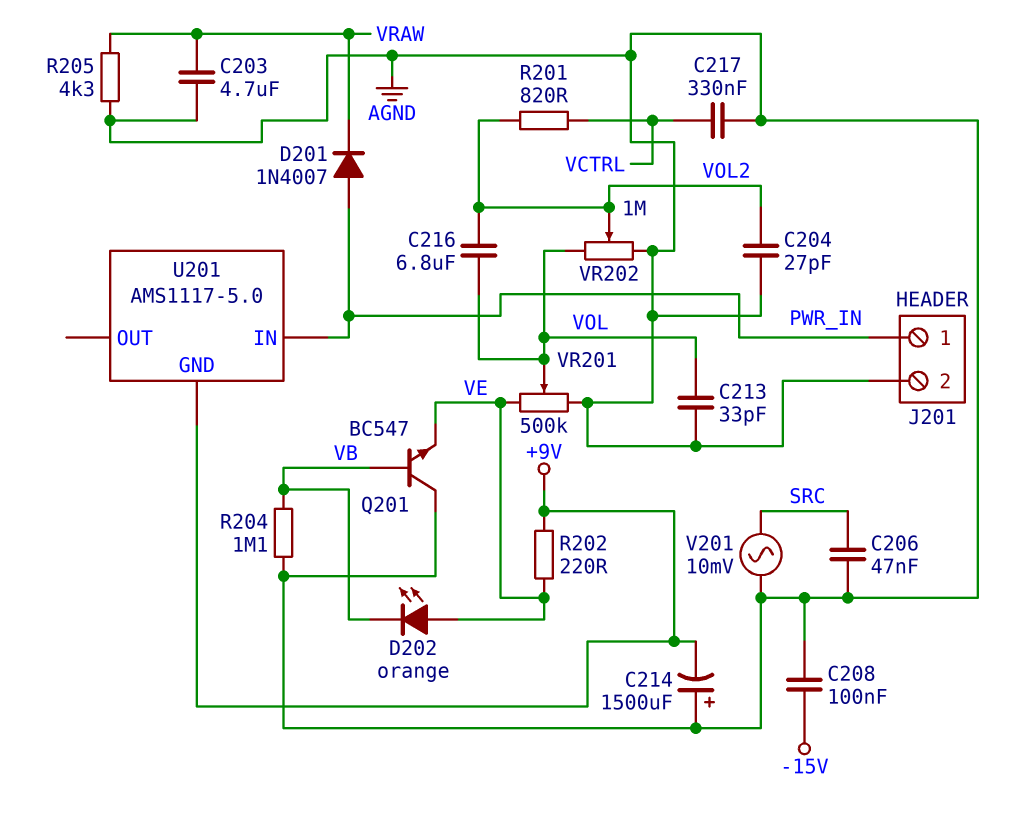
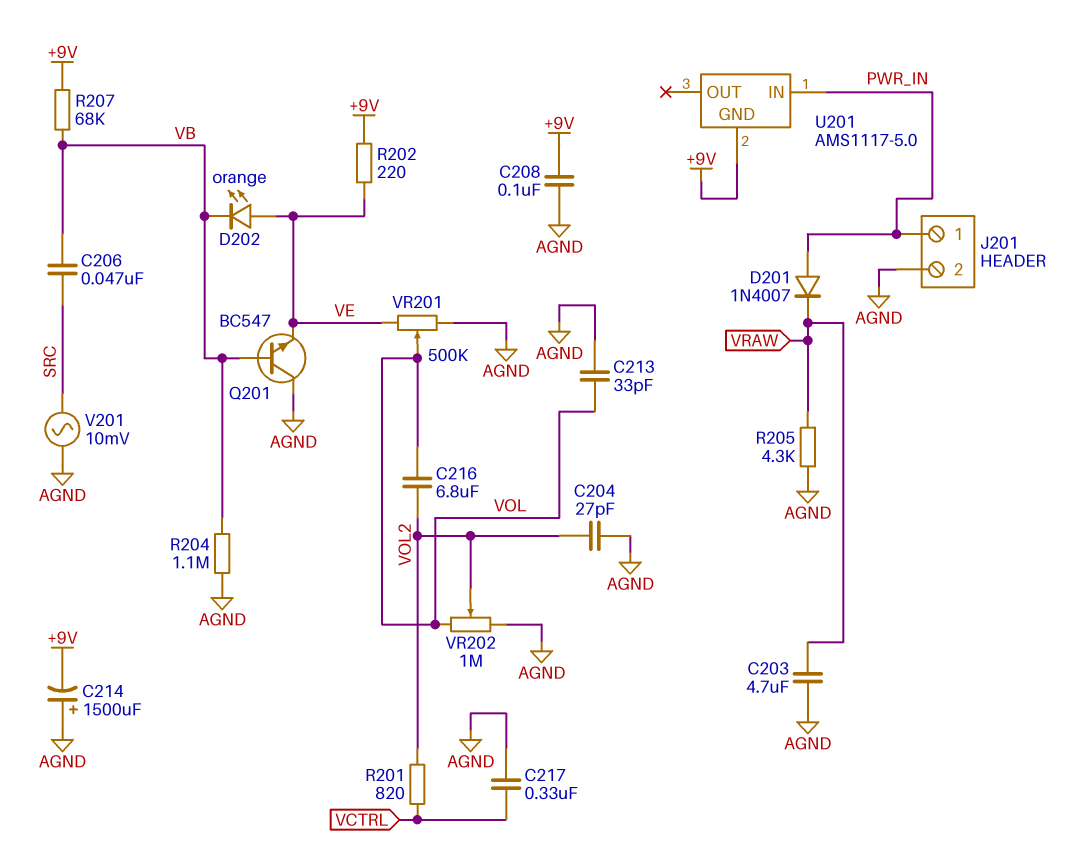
C206: 47nF (AGND, SRC) -> 47nF (SRC, VB)
C208: 100nF (-15V, AGND) -> 100nF (+9V, AGND)
R207: none -> 68k (+9V, VB)

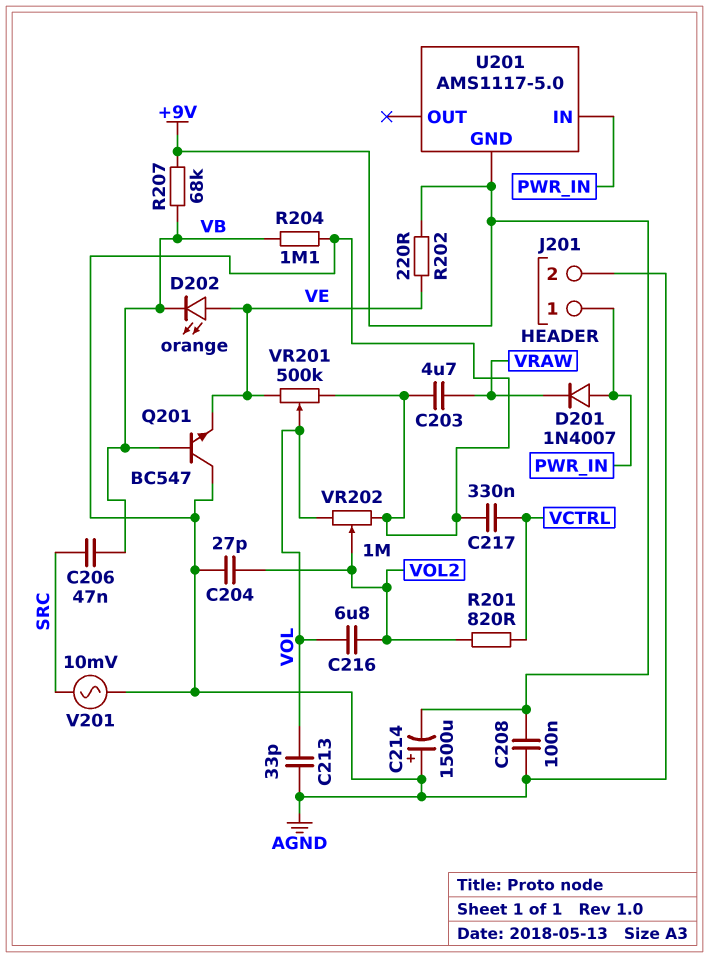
R205: 4.3k (AGND, VRAW) -> none

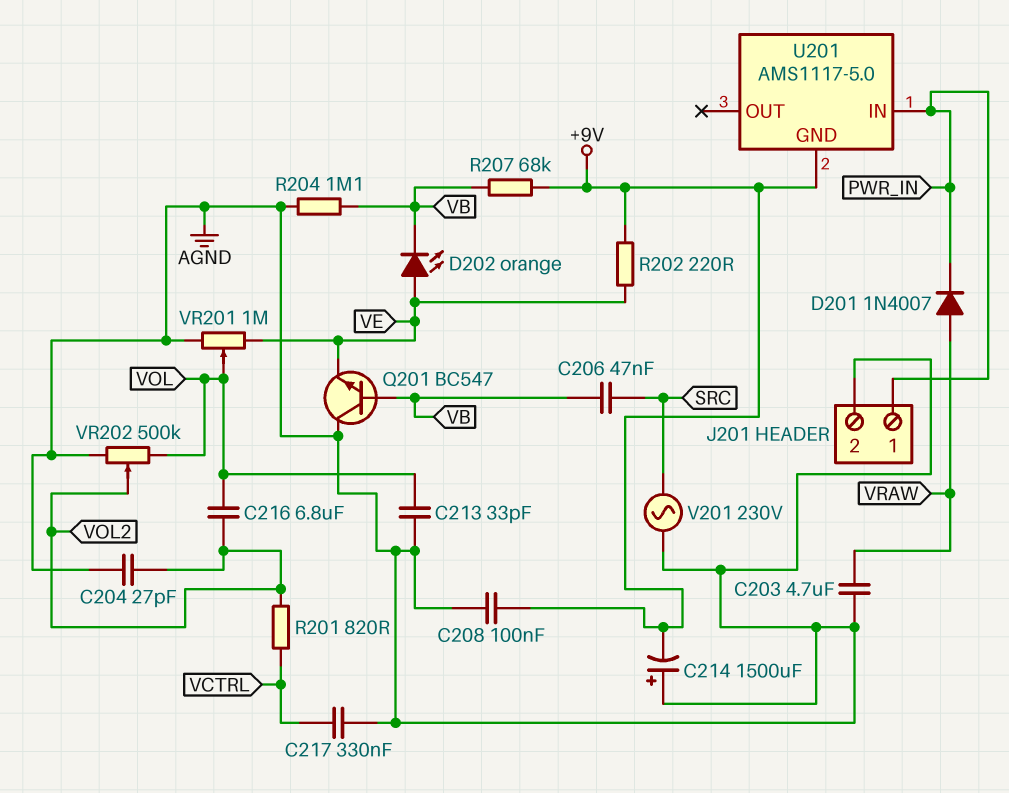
D201: diode 1N4007 (A PWR_IN, K VRAW) -> diode 1N4007 (A VRAW, K PWR_IN)
V201: AC 10mV (AGND, SRC) -> AC 230V (AGND, SRC)
VR201: 500k (AGND, VE, wiper VOL) -> 1M (AGND, VE, wiper VOL)
VR202: 1M (AGND, VOL, wiper VOL2) -> 500k (AGND, VOL, wiper VOL2)

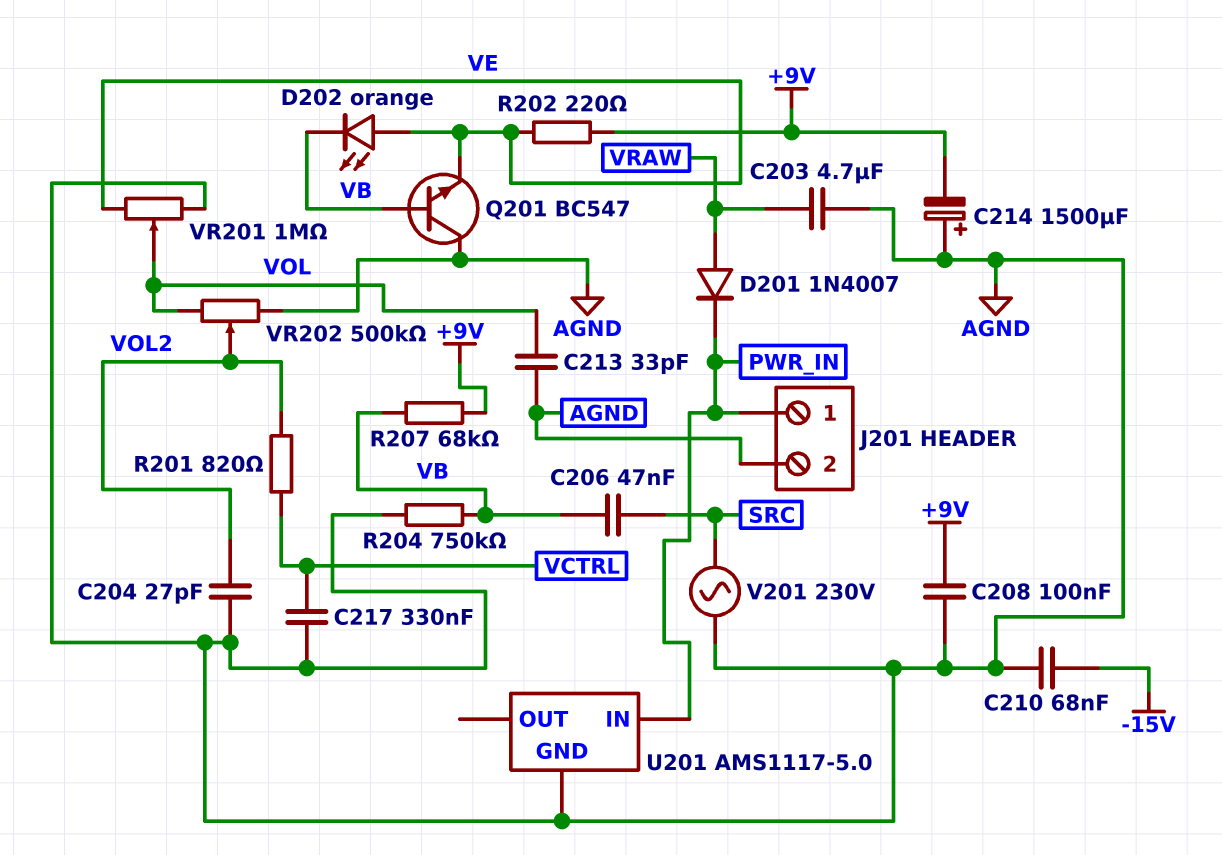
C210: none -> 68nF (-15V, AGND)
C216: 6.8uF (VOL, VOL2) -> none
R204: 1.1M (AGND, VB) -> 750k (AGND, VB)
U201 pin GND: +9V -> AGND

